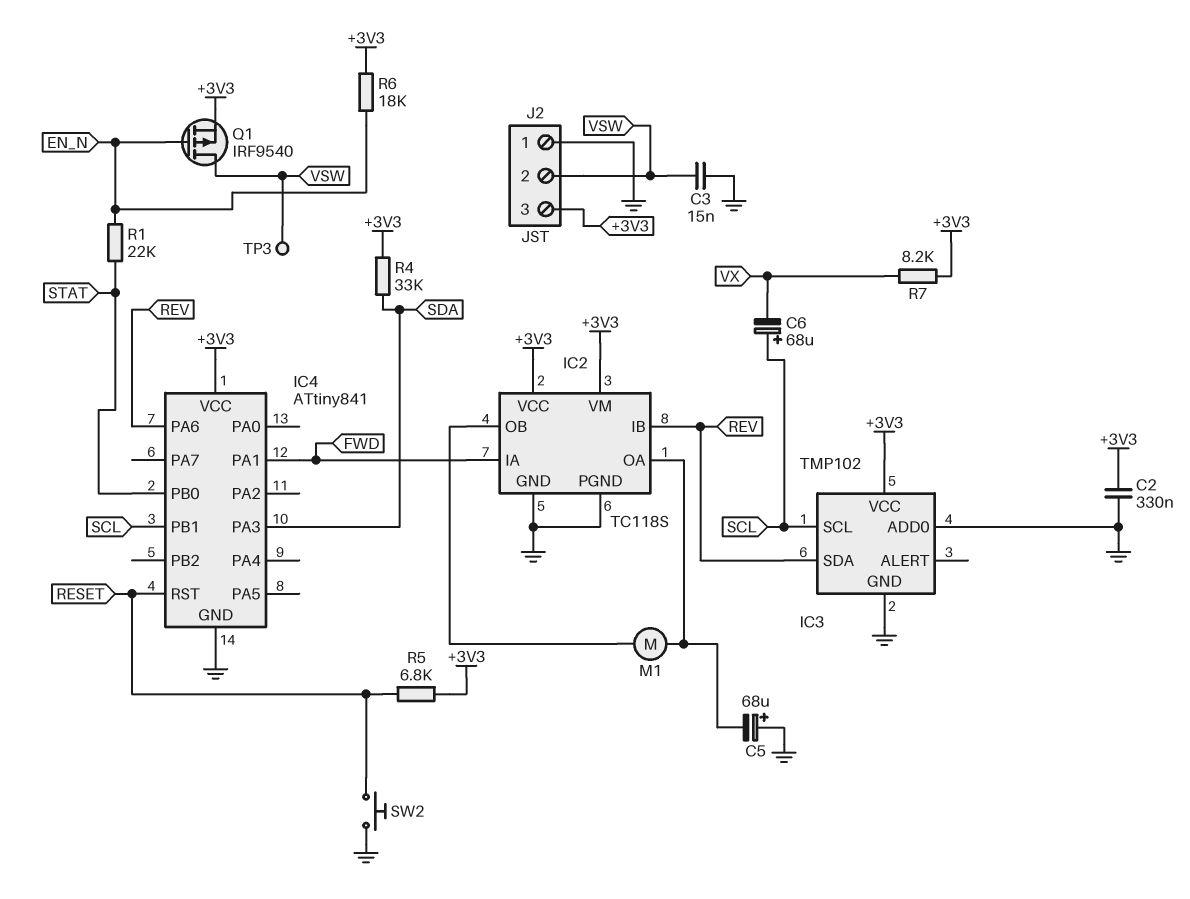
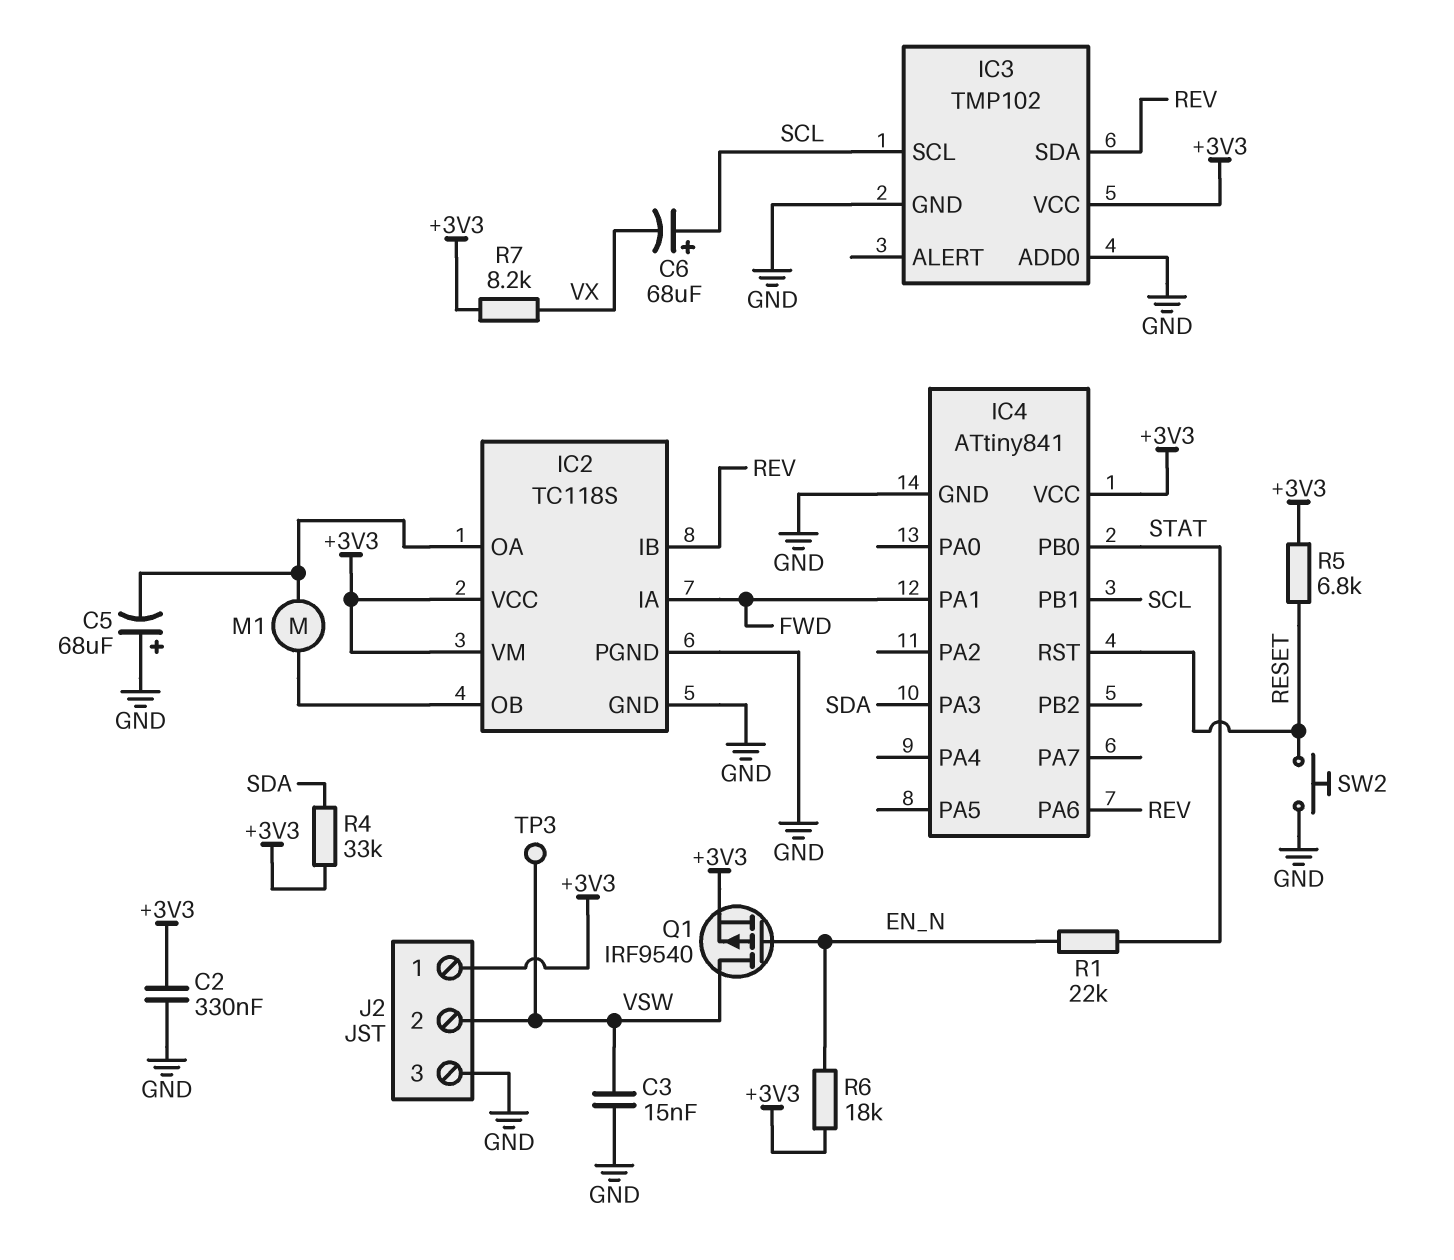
J2 pin 1: GND -> +3V3
J2 pin 3: +3V3 -> GND

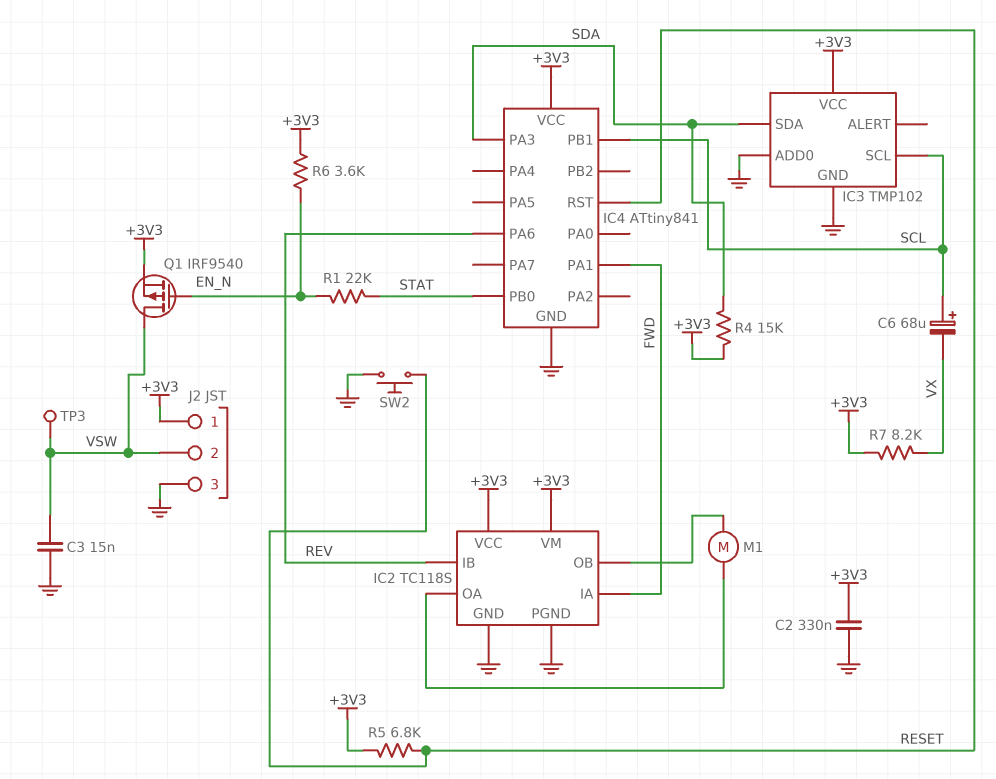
C5: 68uF (plus GND, minus IC2/OA) -> none
IC3 pin SDA: REV -> SDA
R4: 33k (+3V3, SDA) -> 15k (+3V3, SDA)
R6: 18k (+3V3, EN_N) -> 3.6k (+3V3, EN_N)

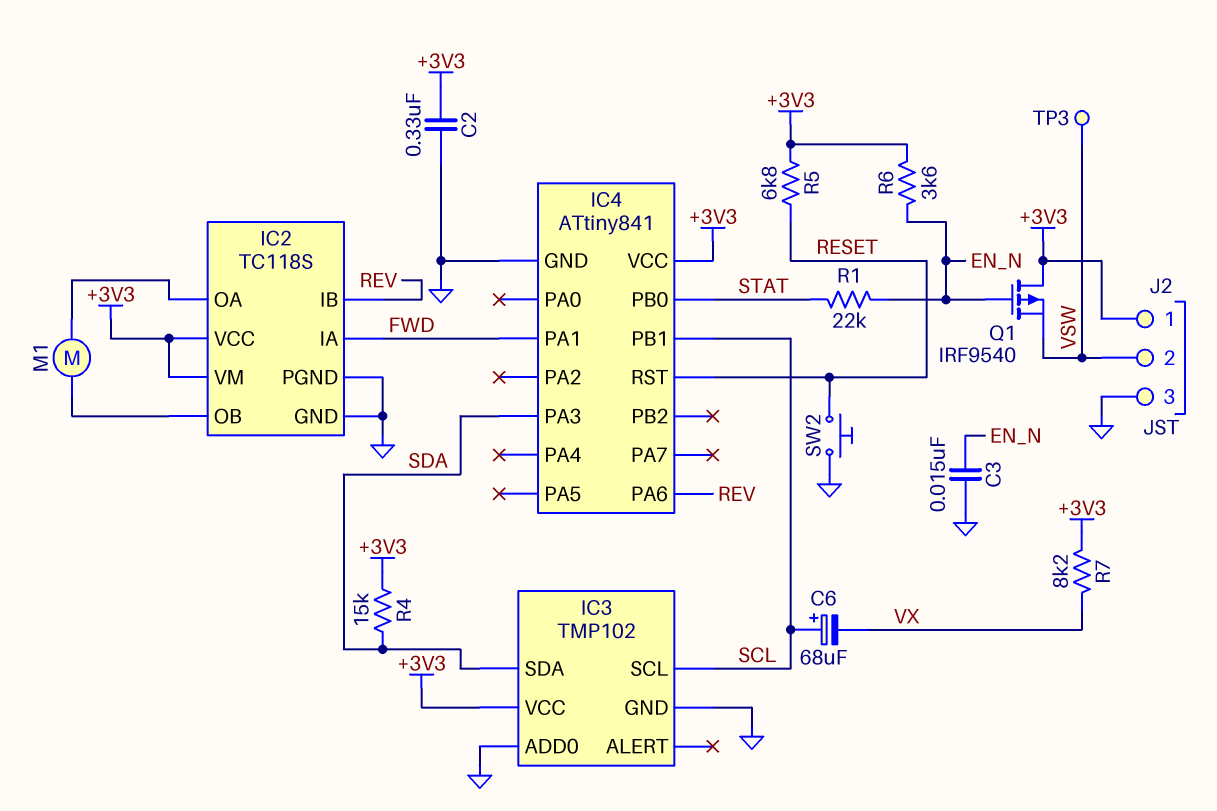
C3: 15nF (GND, VSW) -> 15nF (EN_N, GND)
Q1: PMOS IRF9540 (G EN_N, D VSW, S +3V3) -> PMOS IRF9540 (G EN_N, D +3V3, S VSW)

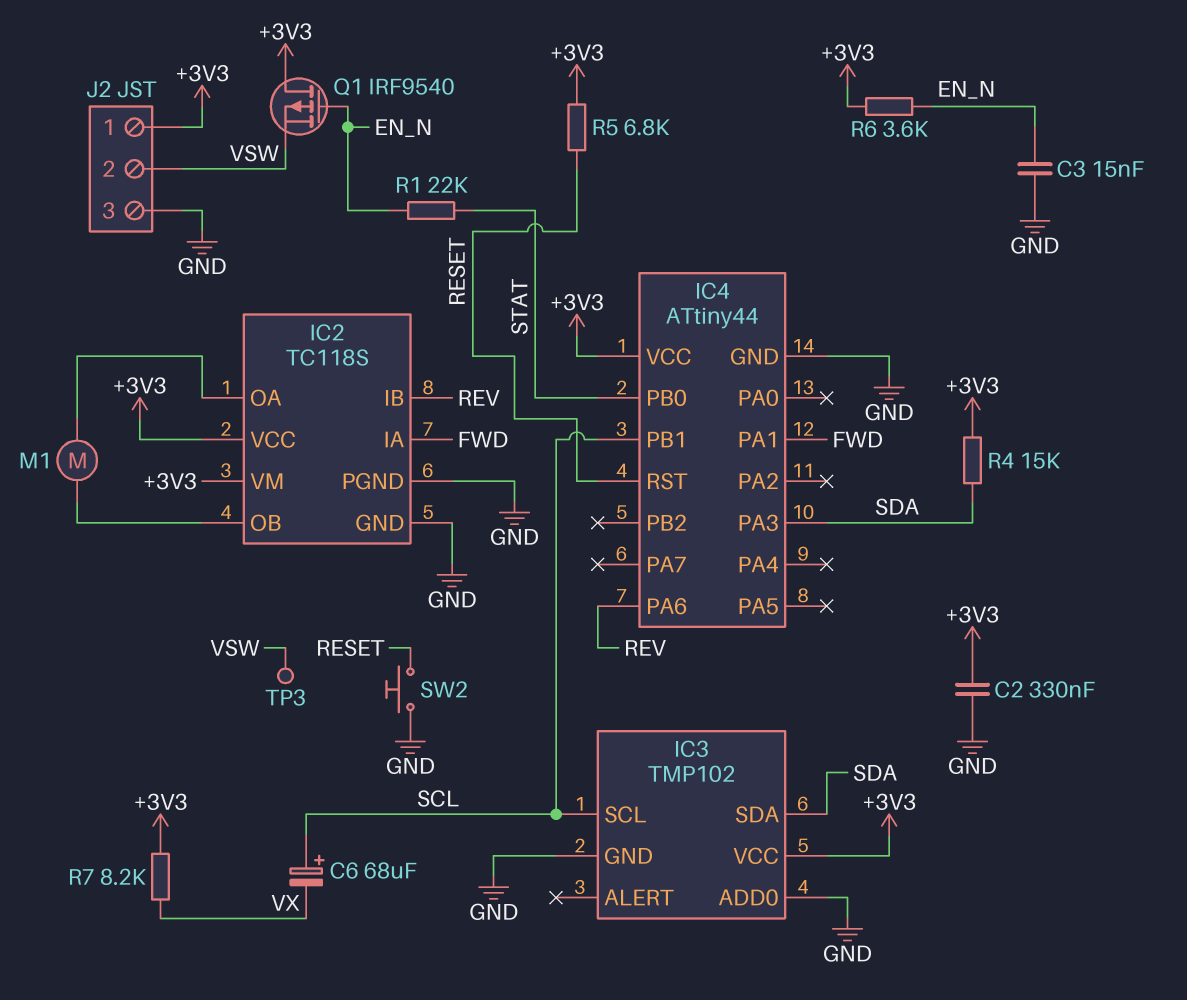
IC4: ATtiny841 -> ATtiny44

